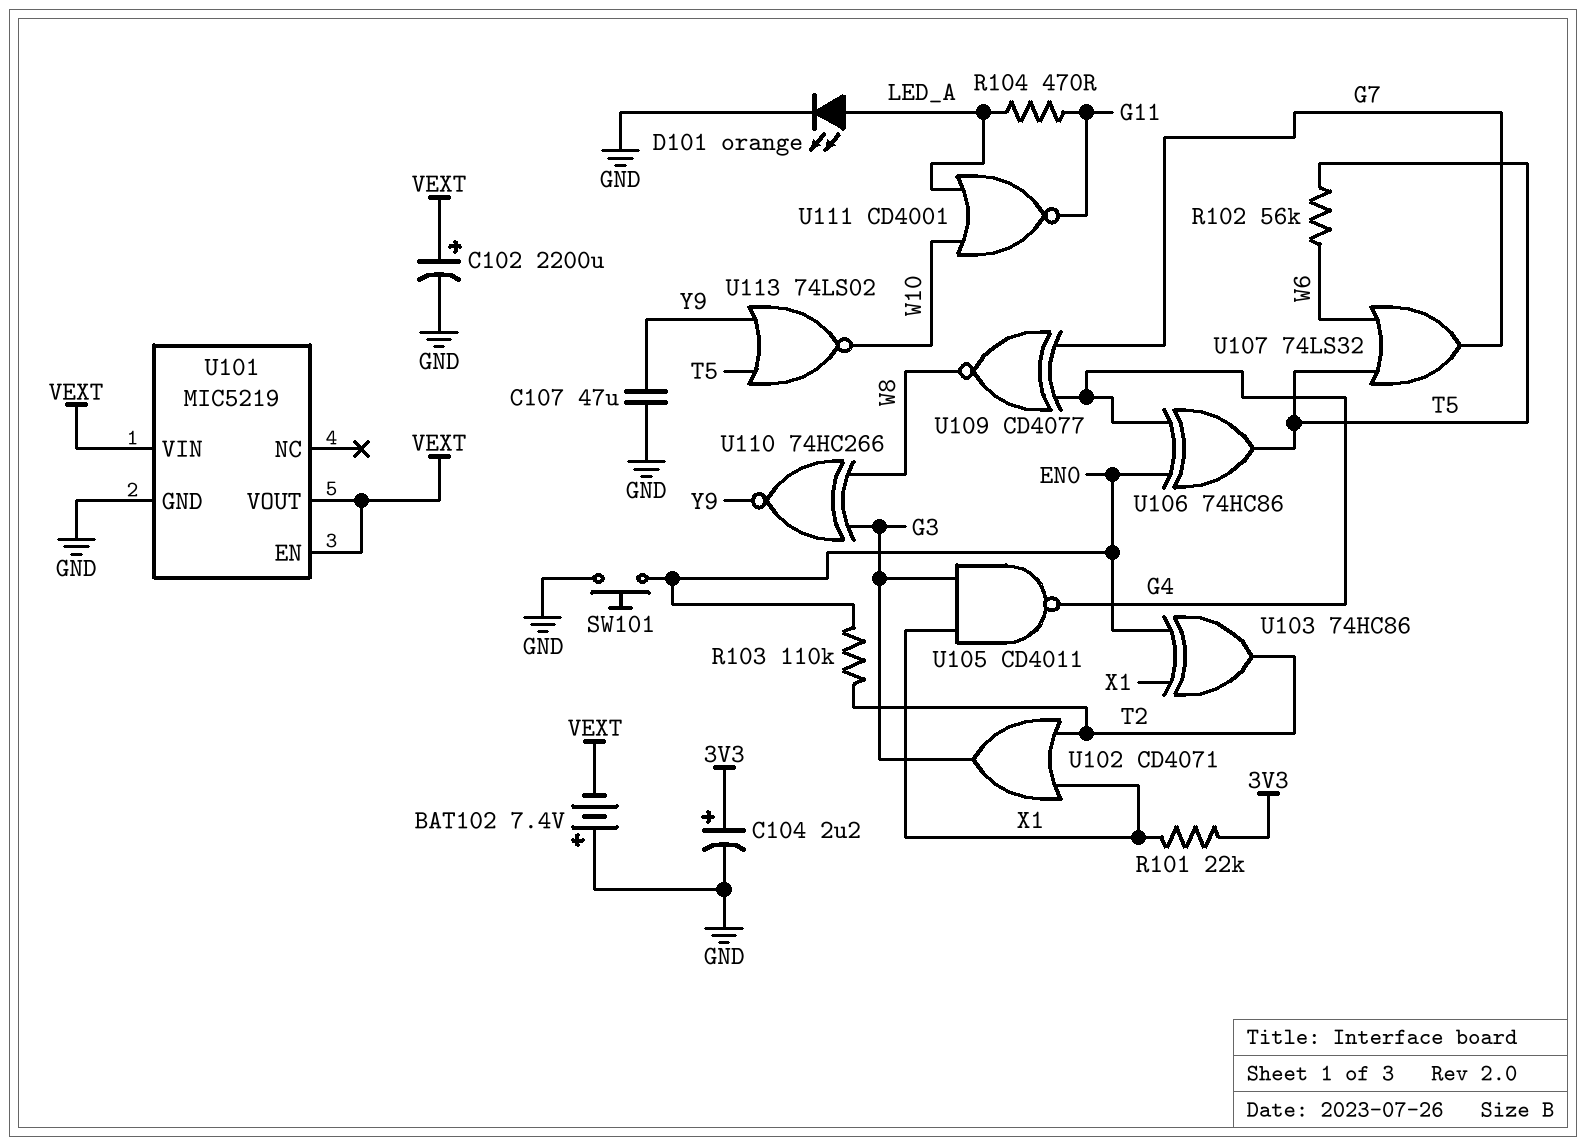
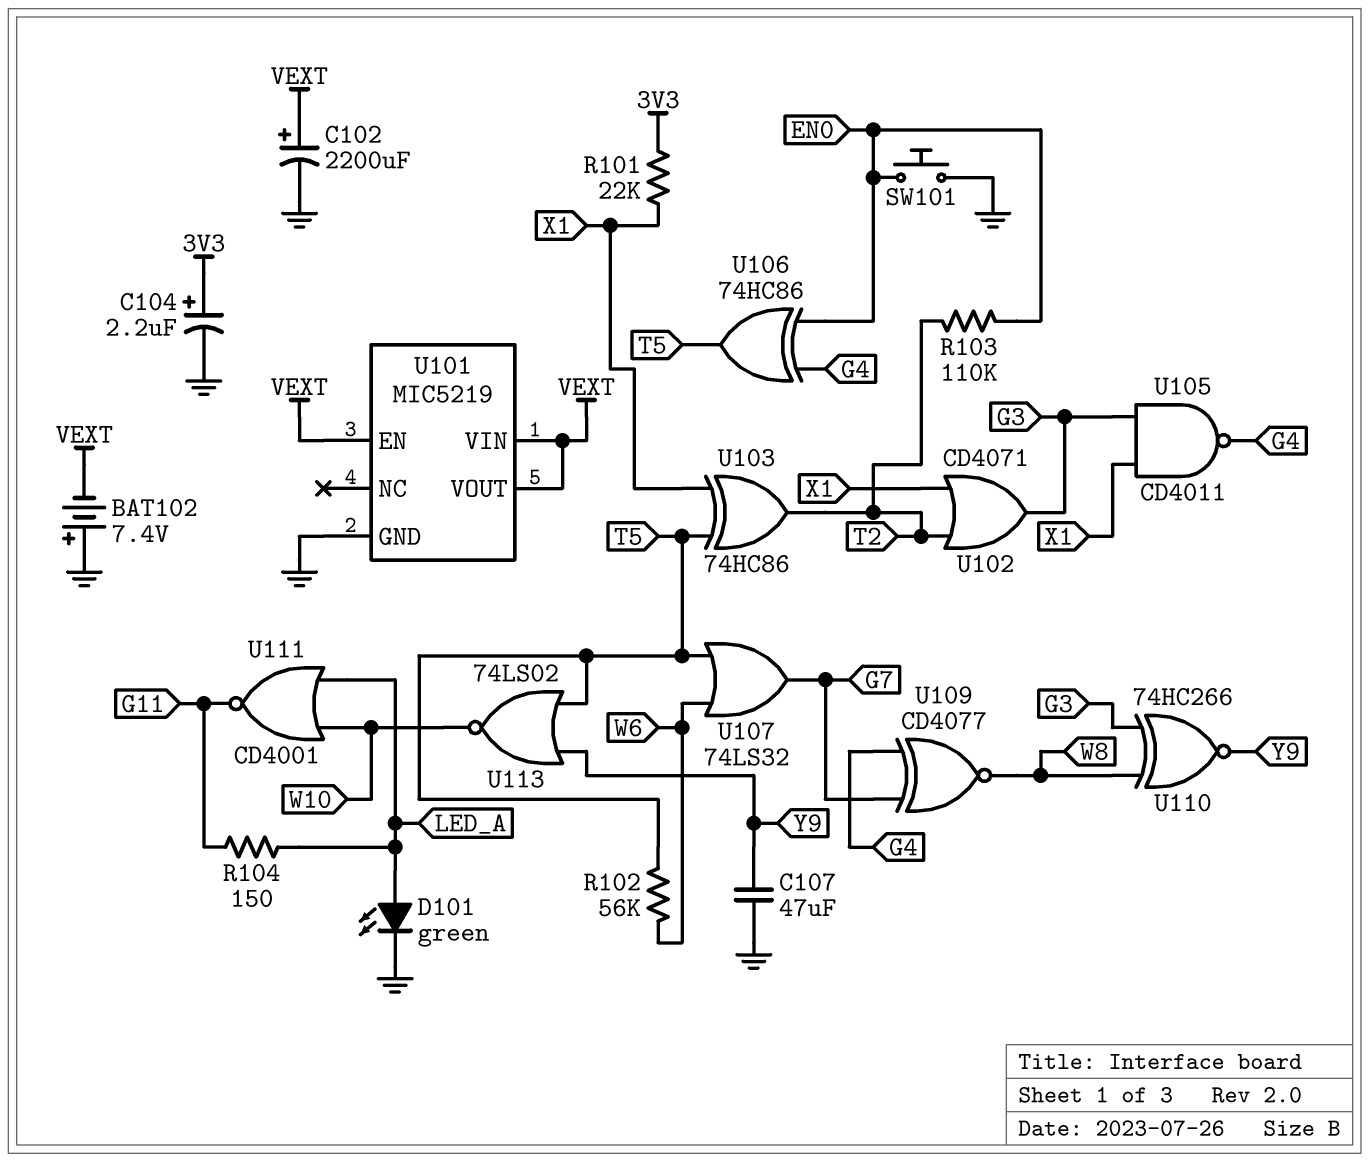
D101: LED orange (A LED_A, K GND) -> LED green (A LED_A, K GND)
R104: 470 (G11, LED_A) -> 150 (G11, LED_A)
U103: XOR 74HC86 (in EN0, in X1, out T2) -> XOR 74HC86 (in T5, in X1, out T2)

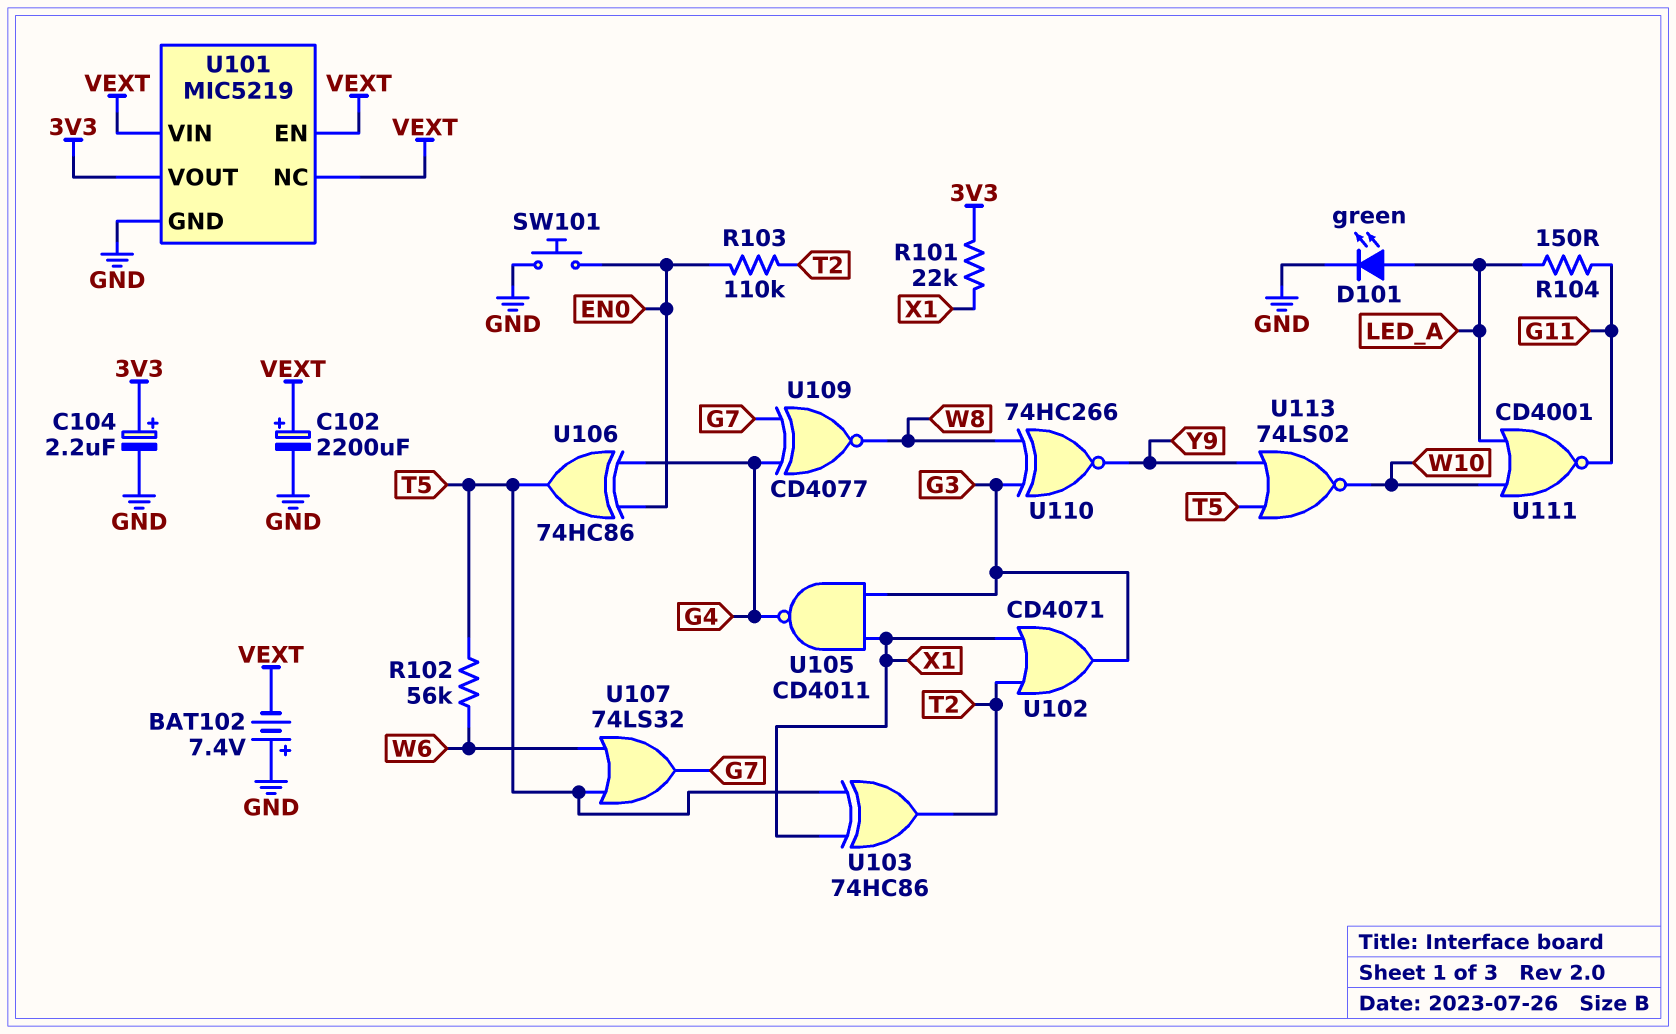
C107: 47uF (GND, Y9) -> none
U101 pin NC: none -> VEXT
U101 pin VOUT: VEXT -> 3V3

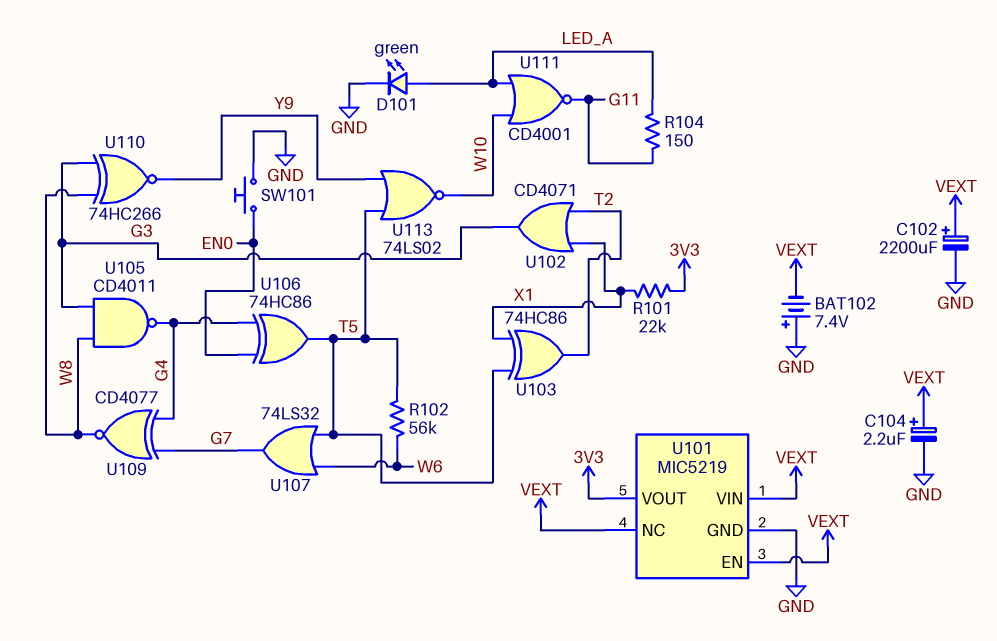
C104: 2.2uF (plus 3V3, minus GND) -> 2.2uF (plus VEXT, minus GND)
R103: 110k (EN0, T2) -> none
U105: NAND CD4011 (in G3, in X1, out G4) -> NAND CD4011 (in G3, in W8, out G4)

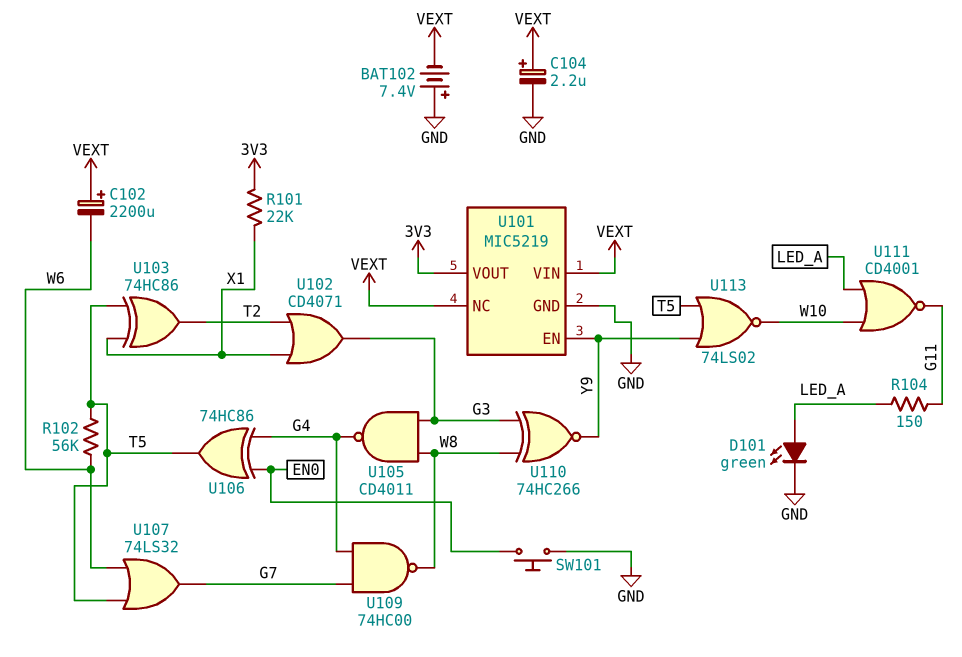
C102: 2200uF (plus VEXT, minus GND) -> 2200uF (plus VEXT, minus W6)
U101 pin EN: VEXT -> Y9
U109: XNOR CD4077 (in G4, in G7, out W8) -> NAND 74HC00 (in G4, in G7, out W8)

